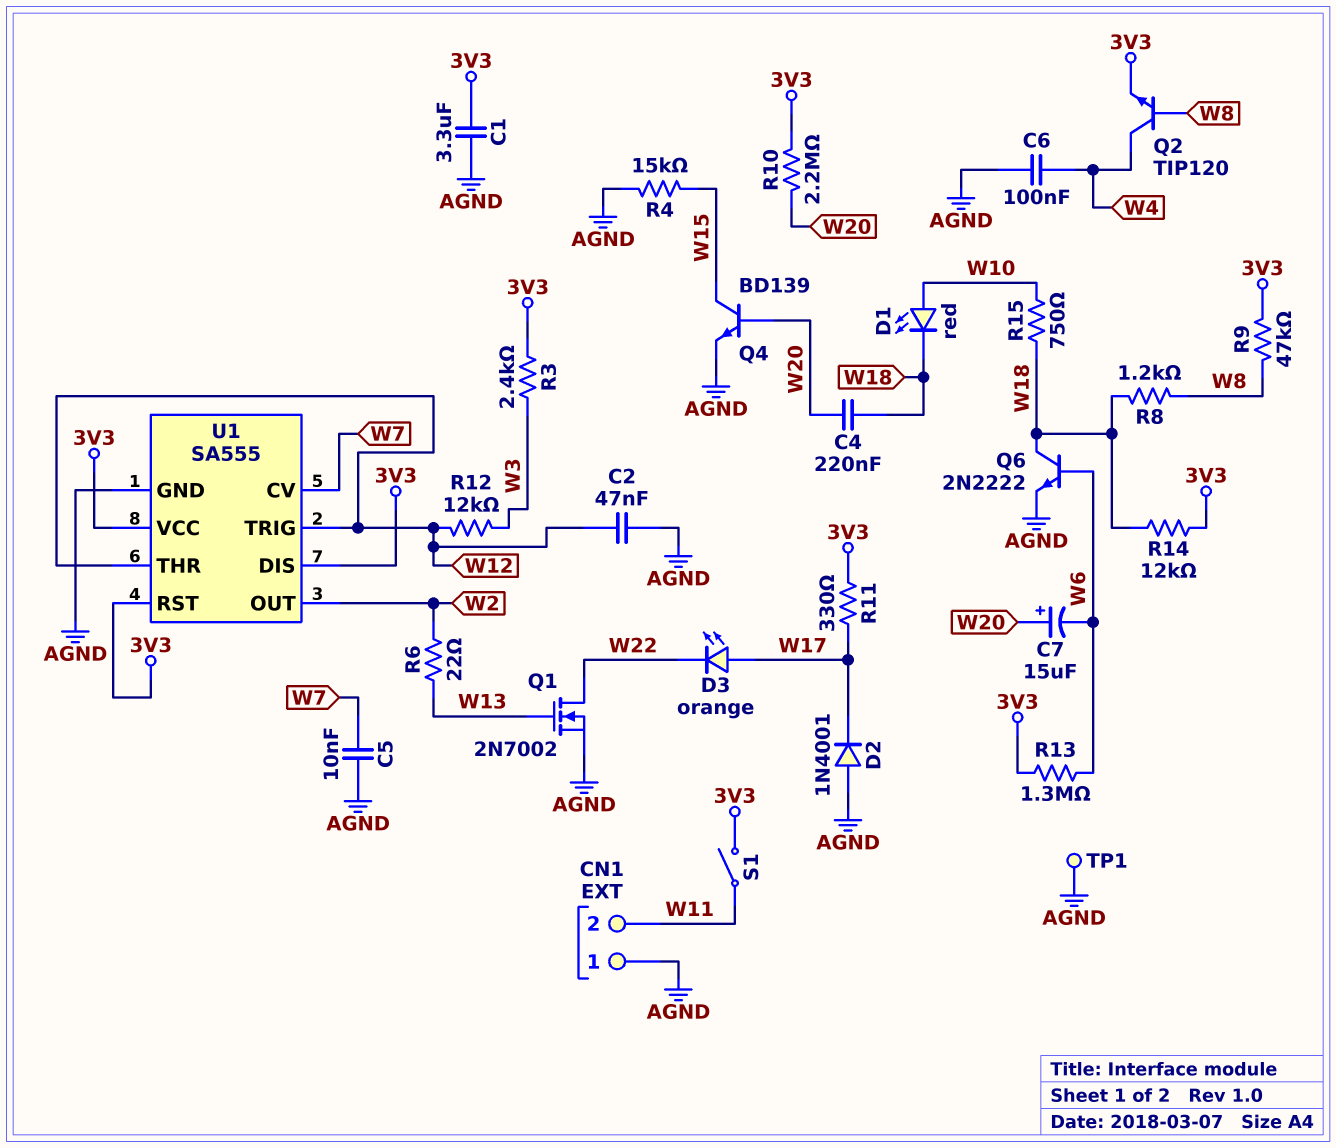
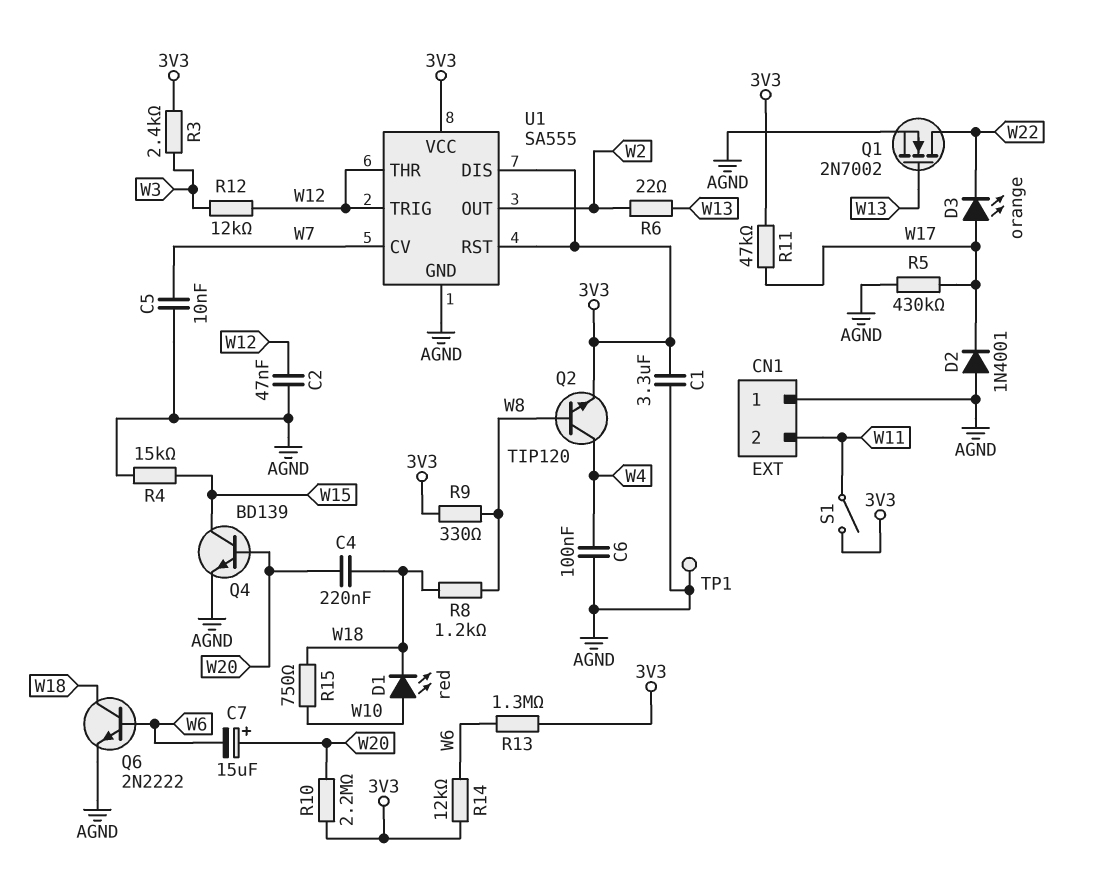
R5: none -> 430k (AGND, W17)
R9: 47k (3V3, W8) -> 330 (3V3, W8)
R11: 330 (3V3, W17) -> 47k (3V3, W17)
R14: 12k (3V3, W18) -> 12k (3V3, W6)

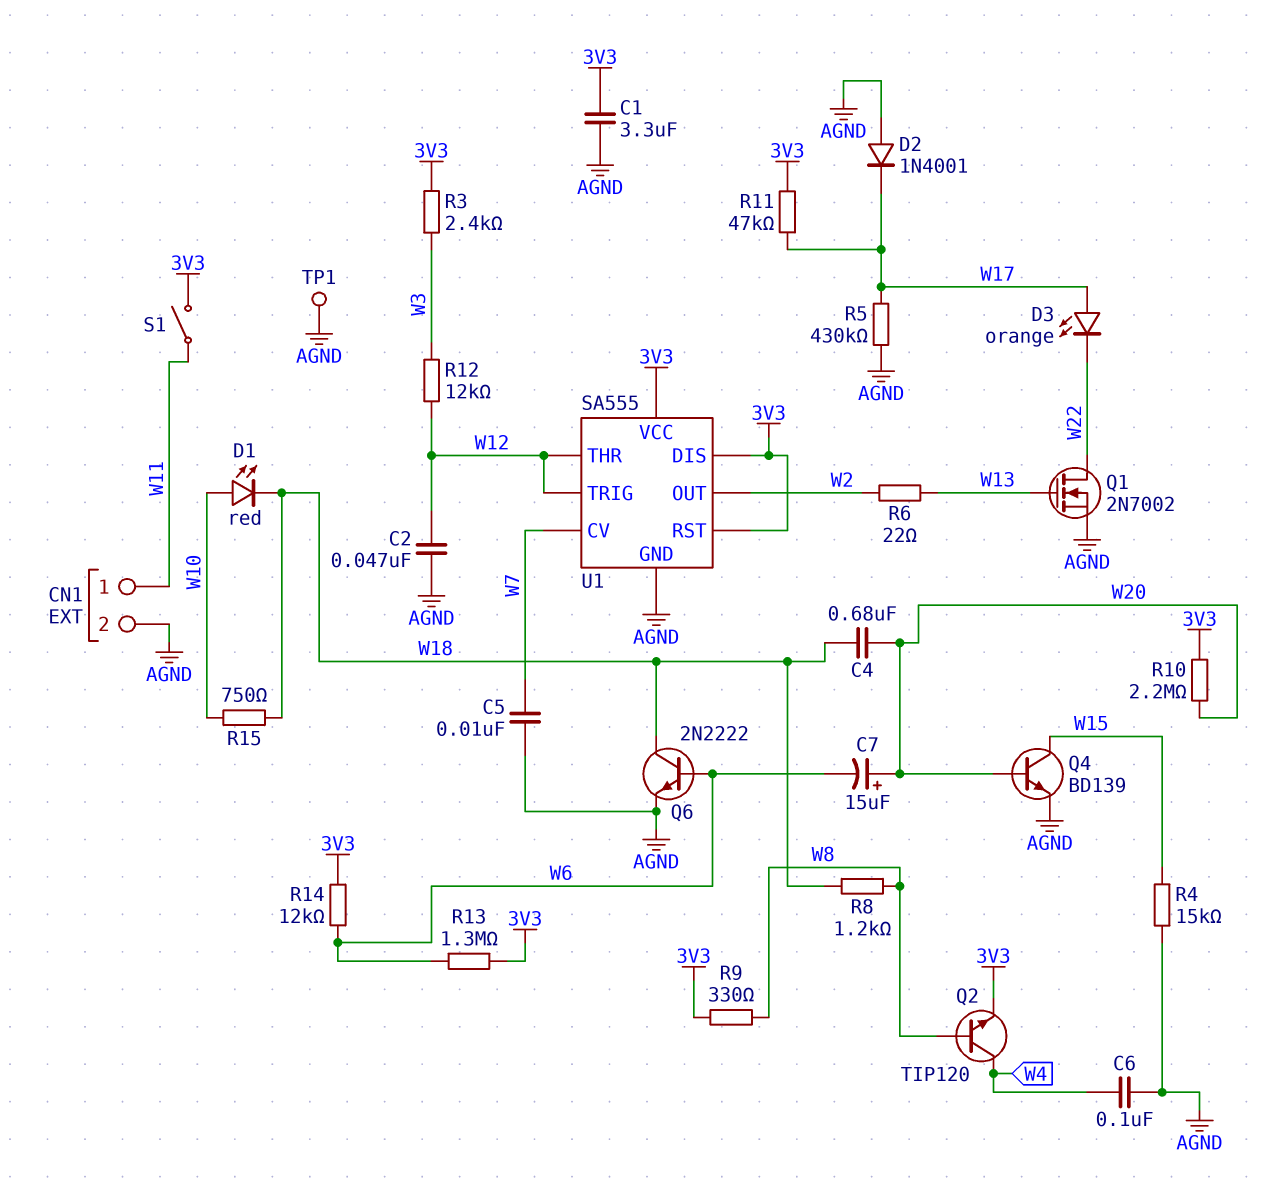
C4: 220nF (W18, W20) -> 680nF (W18, W20)
CN1 pin 1: AGND -> W11
CN1 pin 2: W11 -> AGND

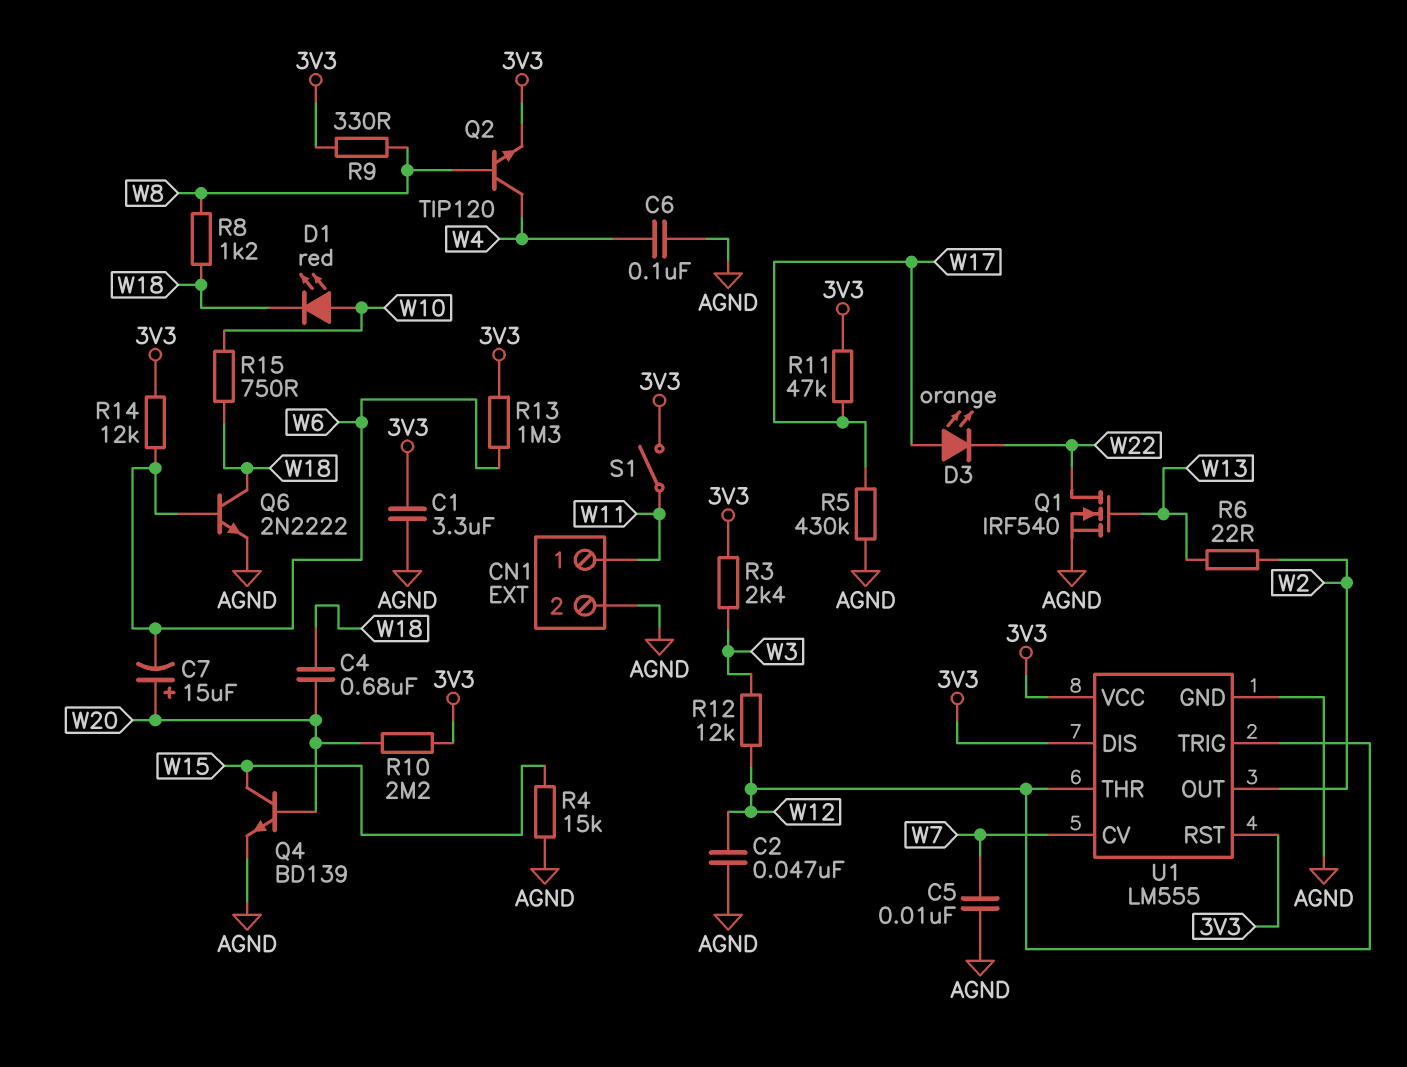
D2: diode 1N4001 (A AGND, K W17) -> none
Q1: NMOS 2N7002 (G W13, D W22, S AGND) -> NMOS IRF540 (G W13, D W22, S AGND)
TP1: test point (AGND) -> none
U1: SA555 -> LM555

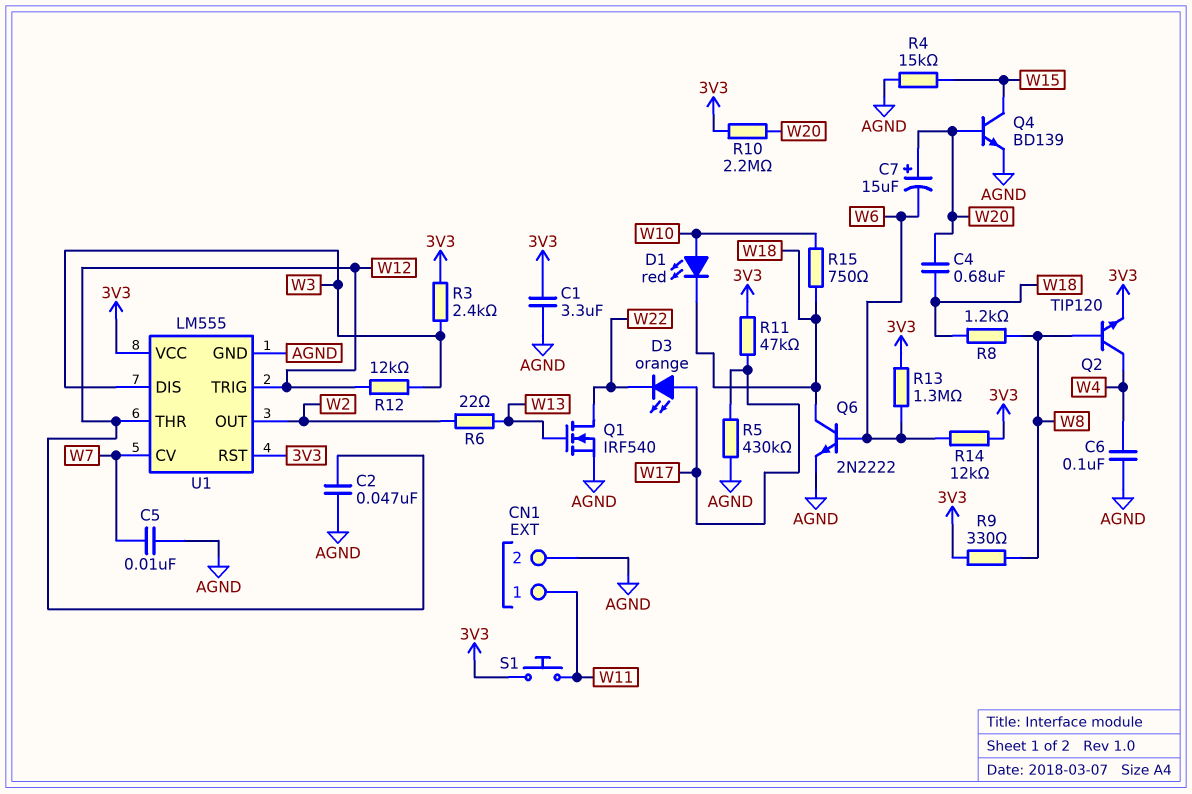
S1: switch (3V3, W11) -> button (3V3, W11)
U1 pin DIS: 3V3 -> W3

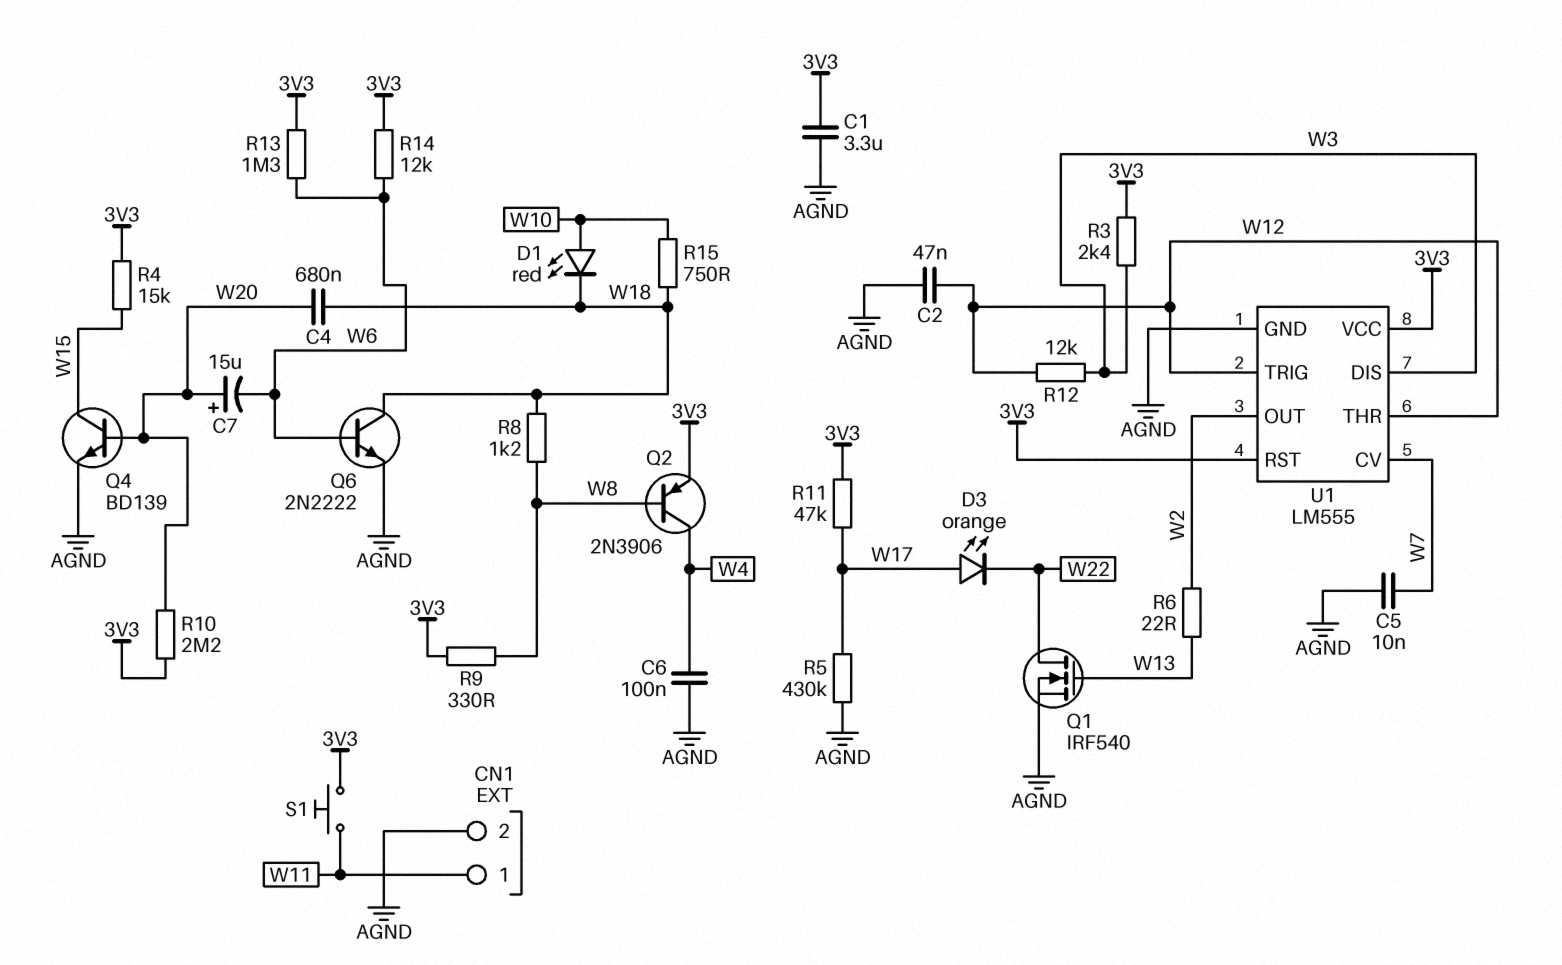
Q2: NPN TIP120 (B W8, C W4, E 3V3) -> PNP 2N3906 (B W8, C W4, E 3V3)
R4: 15k (AGND, W15) -> 15k (3V3, W15)

